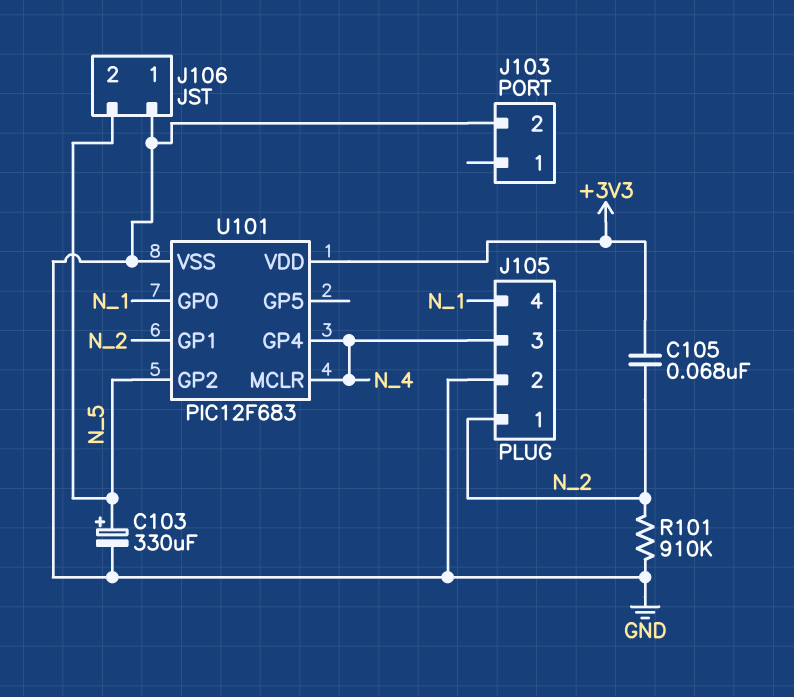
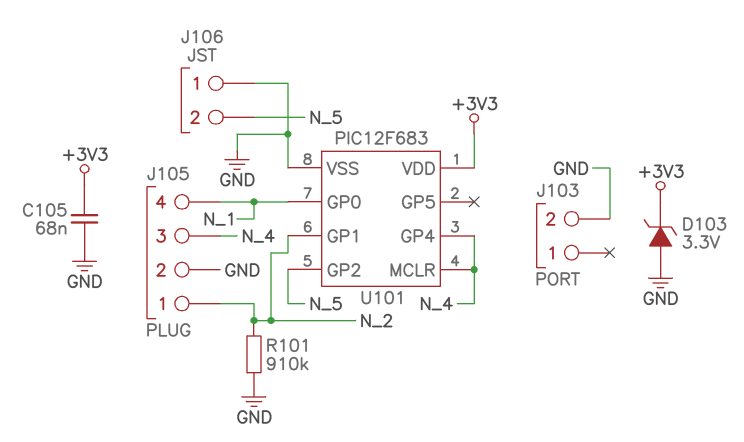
C103: 330uF (plus N_5, minus GND) -> none
C105: 68nF (+3V3, N_2) -> 68nF (+3V3, GND)
D103: none -> zener 3.3V (A GND, K +3V3)

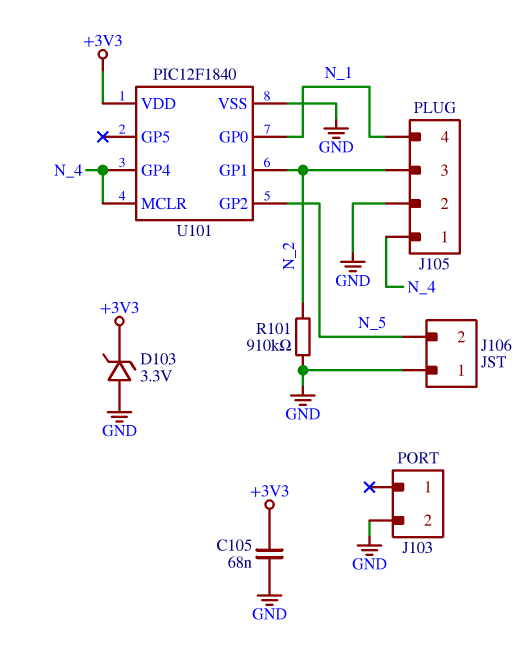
J105 pin 1: N_2 -> N_4
J105 pin 3: N_4 -> N_2
U101: PIC12F683 -> PIC12F1840

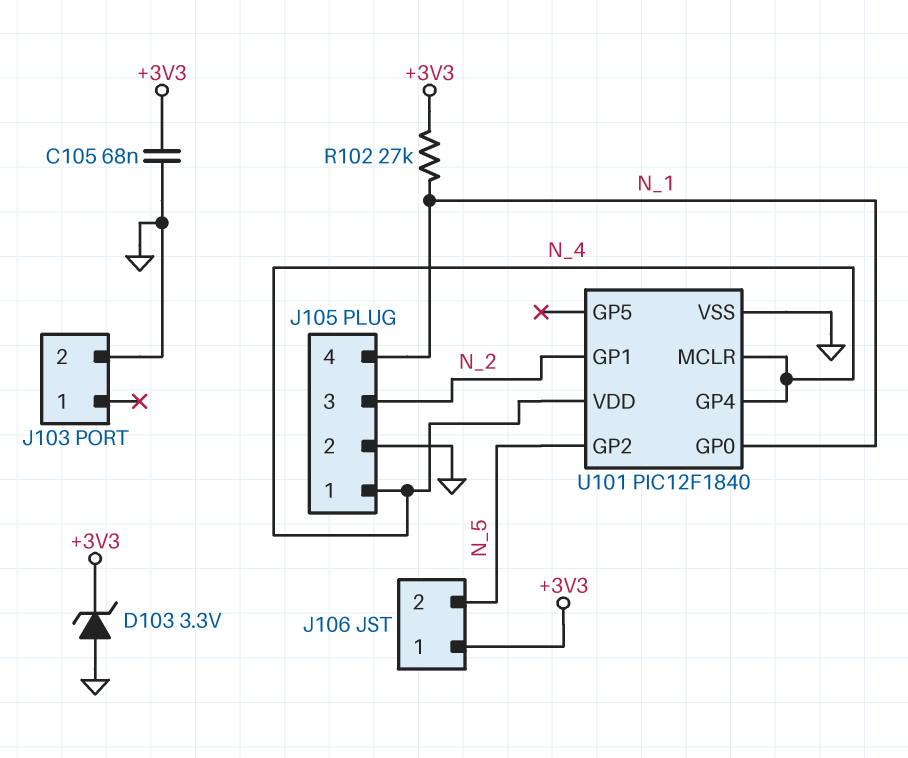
J106 pin 1: GND -> +3V3
R101: 910k (GND, N_2) -> none
R102: none -> 27k (+3V3, N_1)
U101 pin VDD: +3V3 -> N_4

